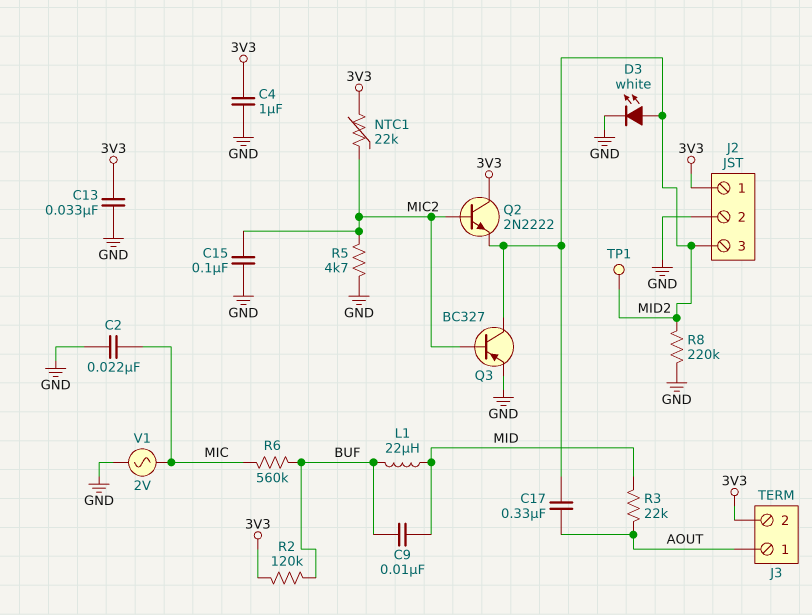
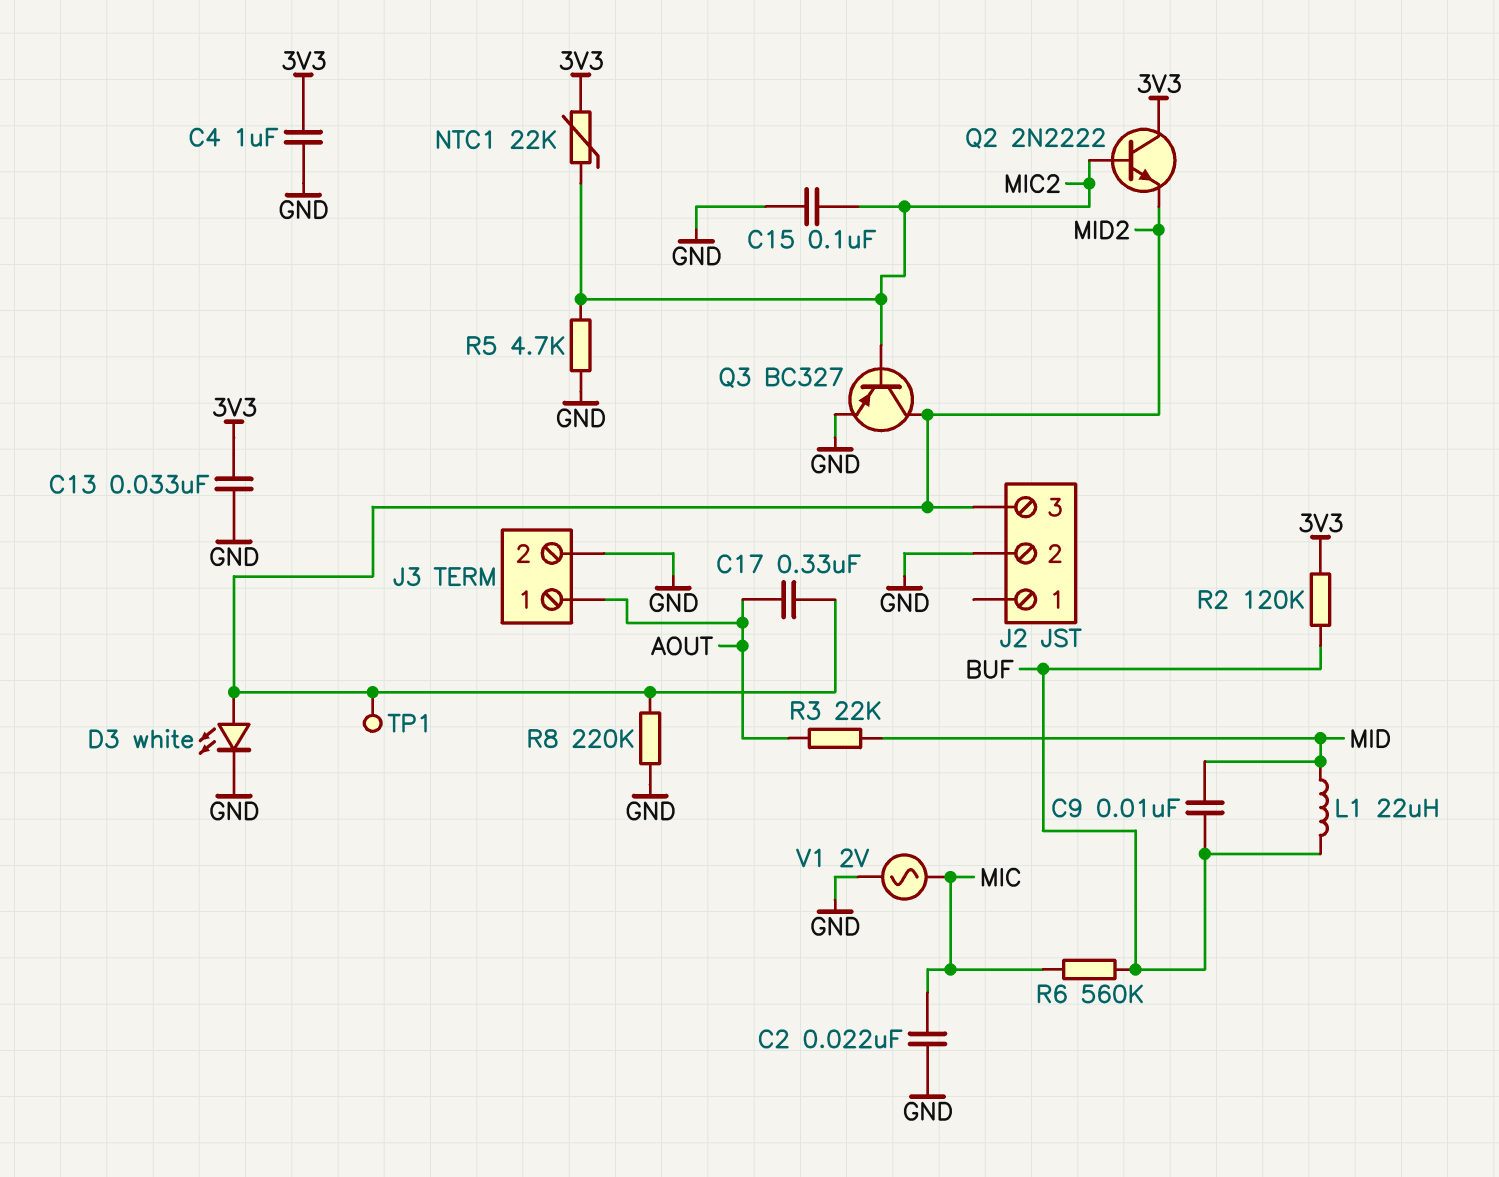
J2 pin 1: 3V3 -> none
J3 pin 2: 3V3 -> GND

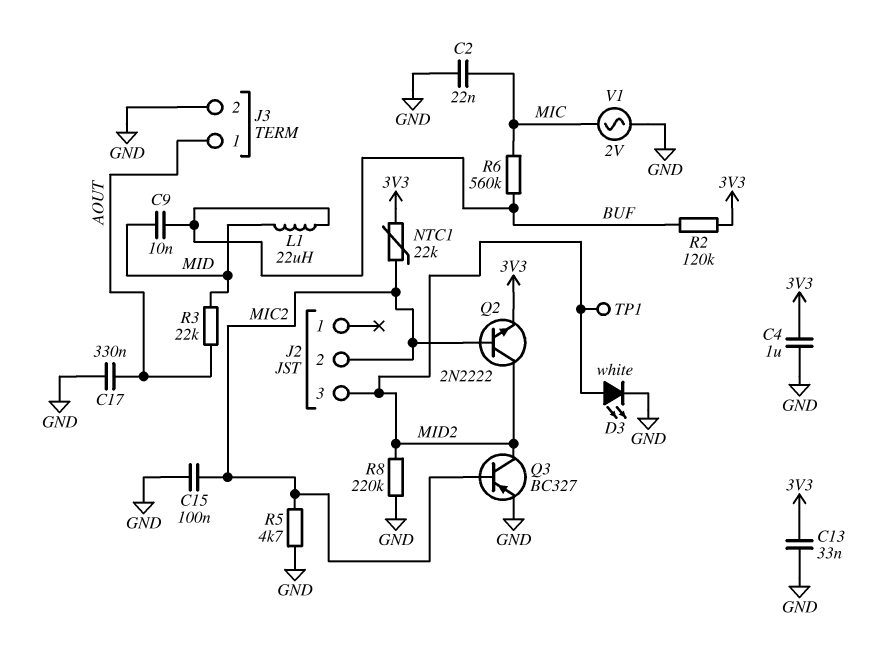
C17: 330nF (AOUT, MID2) -> 330nF (AOUT, GND)
J2 pin 2: GND -> MIC2
Q2: NPN 2N2222 (B MIC2, C 3V3, E MID2) -> NPN 2N2222 (B MIC2, C MID2, E 3V3)

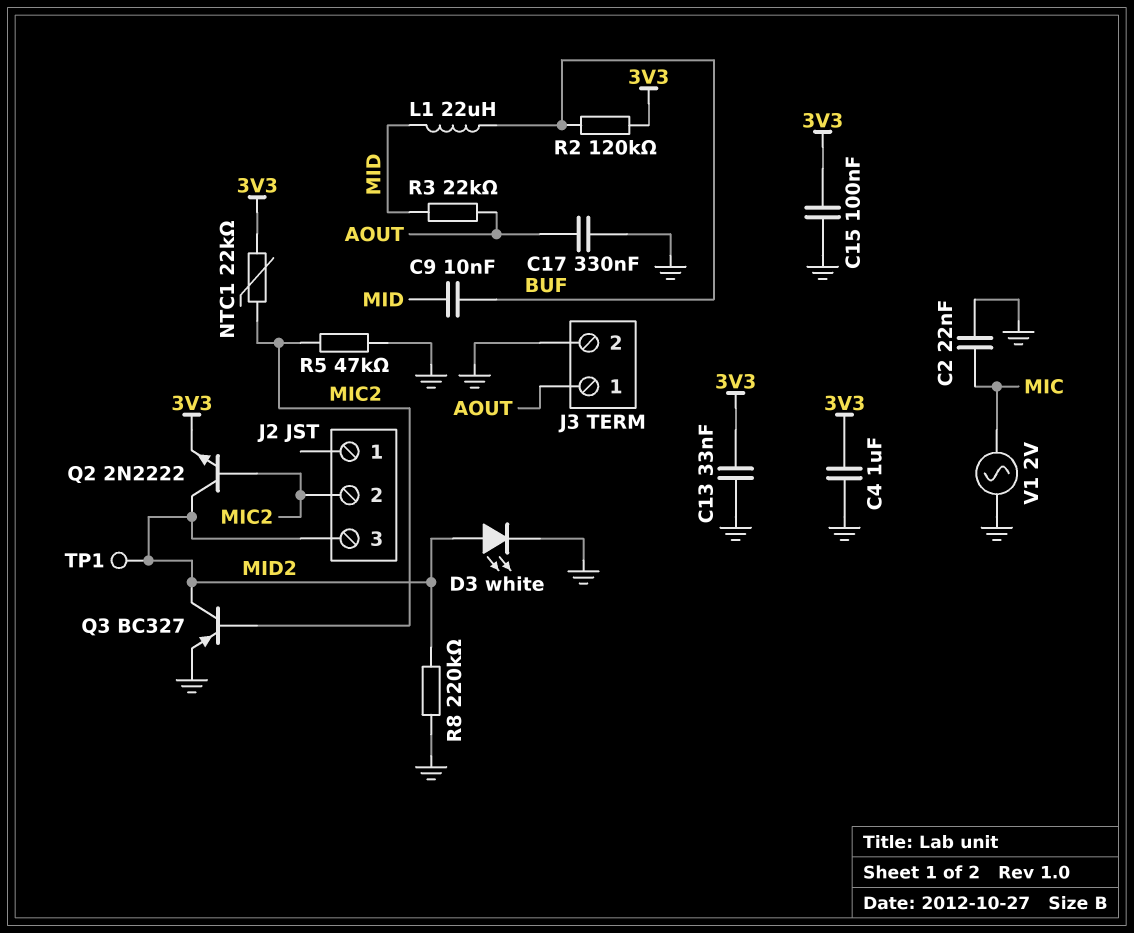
C15: 100nF (GND, MIC2) -> 100nF (3V3, GND)
R5: 4.7k (GND, MIC2) -> 47k (GND, MIC2)
R6: 560k (BUF, MIC) -> none

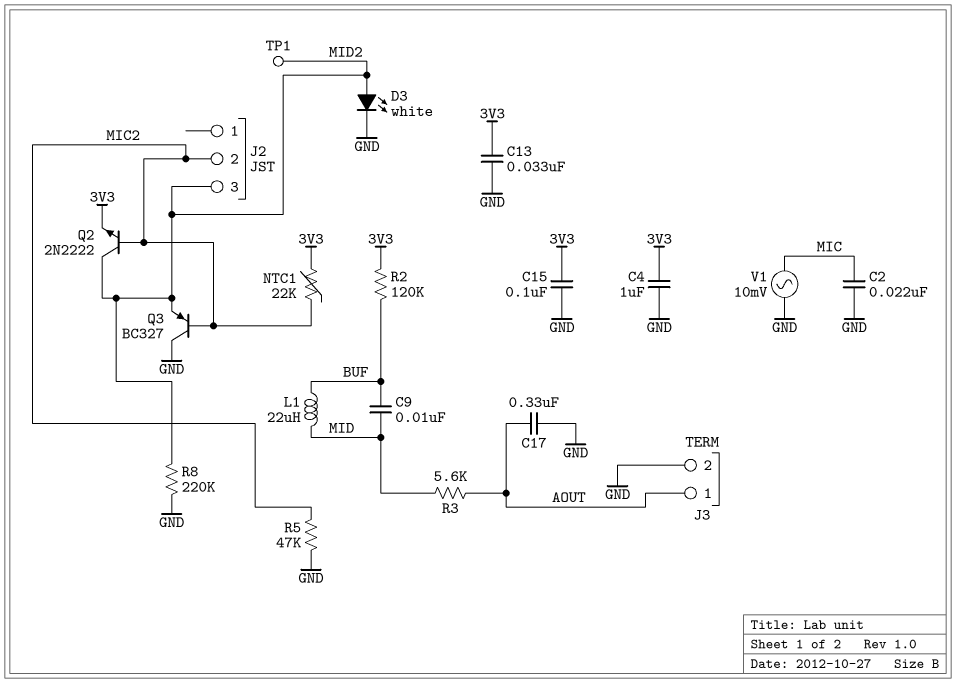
Q3: PNP BC327 (B MIC2, C MID2, E GND) -> PNP BC327 (B MIC2, C GND, E MID2)
R3: 22k (AOUT, MID) -> 5.6k (AOUT, MID)
V1: AC 2V (GND, MIC) -> AC 10mV (GND, MIC)

